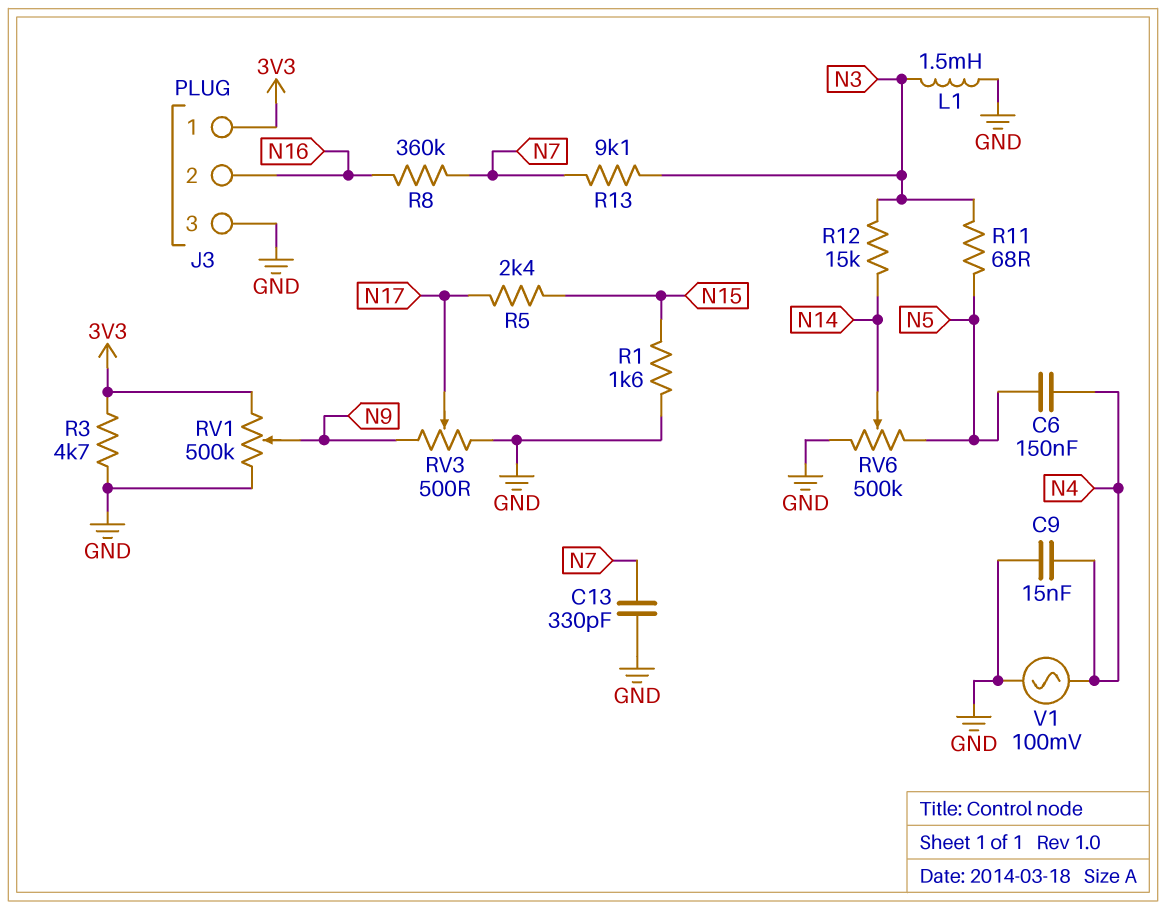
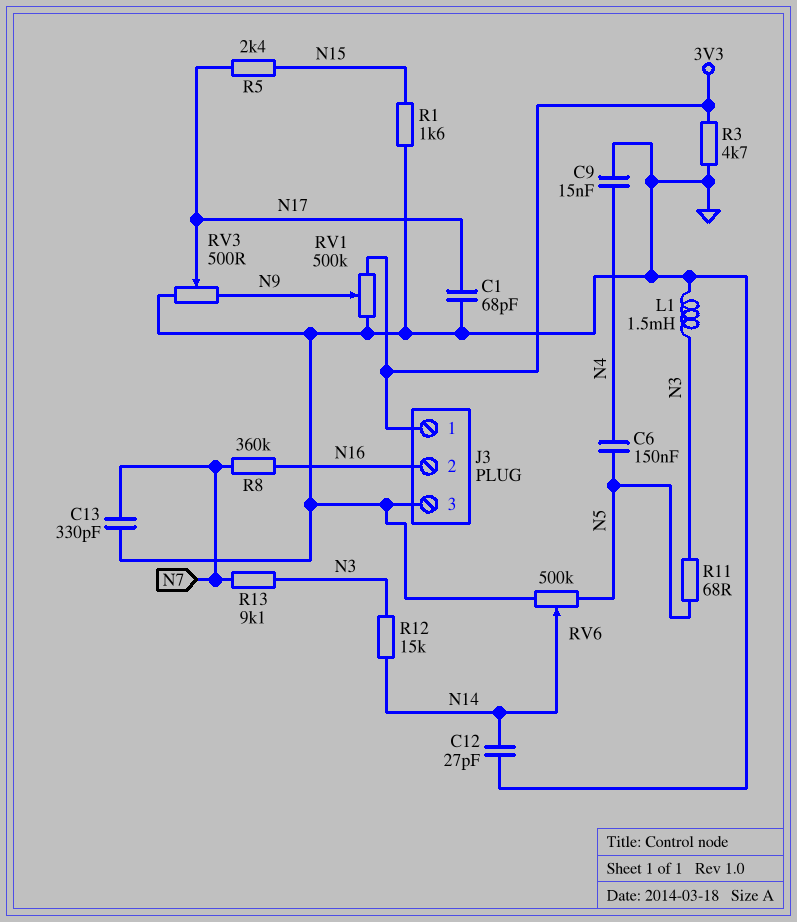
C1: none -> 68pF (GND, N17)
C12: none -> 27pF (GND, N14)
V1: AC 100mV (GND, N4) -> none

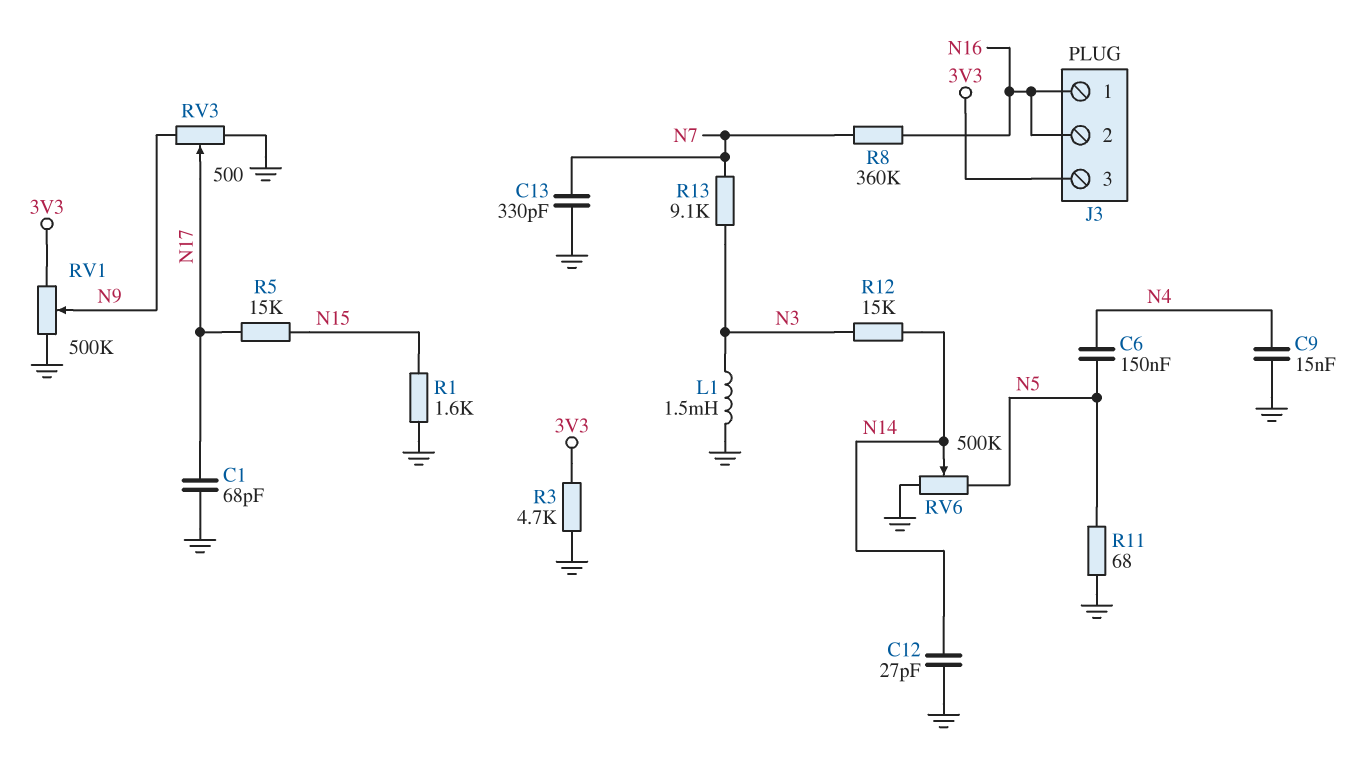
J3 pin 1: 3V3 -> N16
J3 pin 3: GND -> 3V3
R5: 2.4k (N15, N17) -> 15k (N15, N17)
R11: 68 (N3, N5) -> 68 (GND, N5)

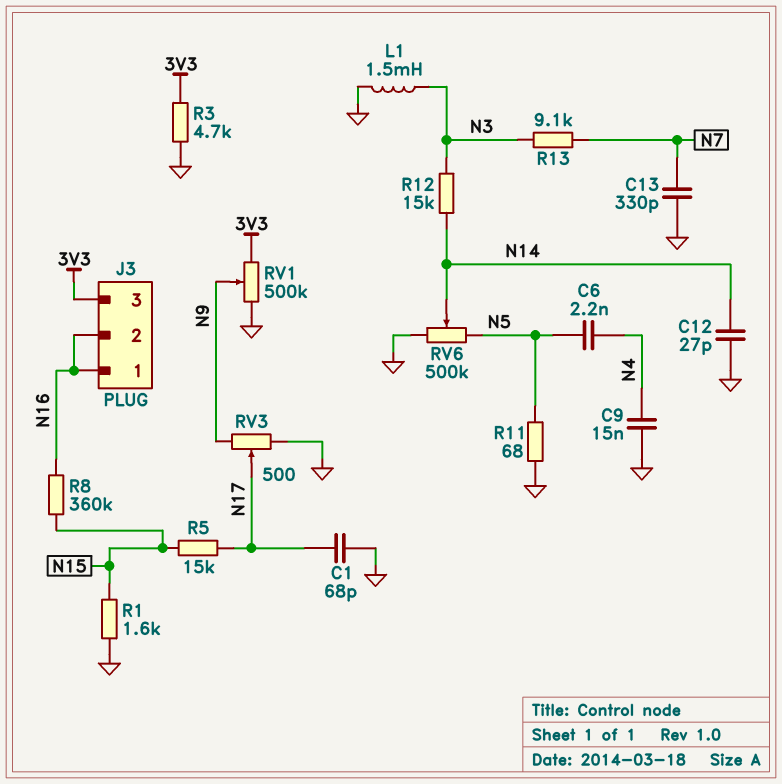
C6: 150nF (N4, N5) -> 2.2nF (N4, N5)
R8: 360k (N7, N16) -> 360k (N15, N16)

